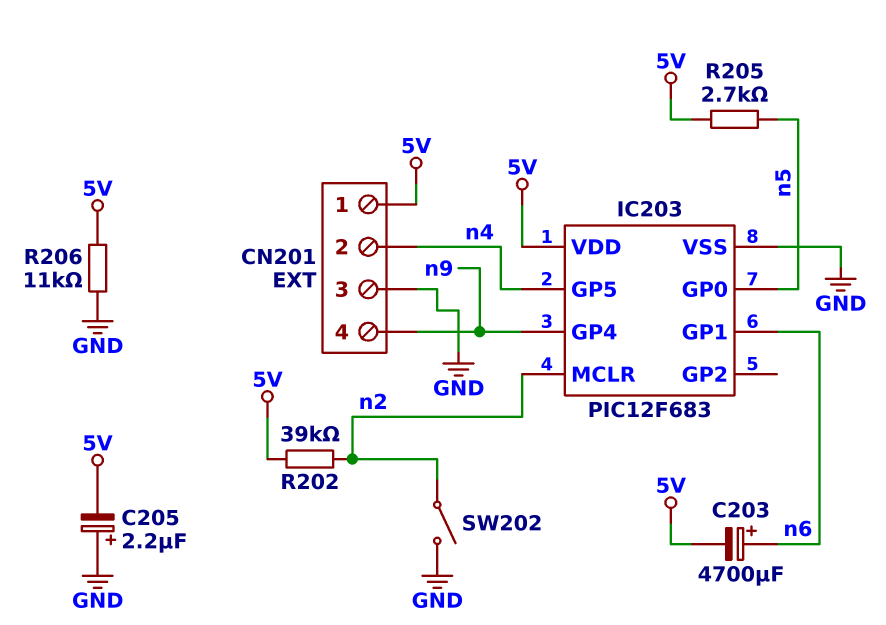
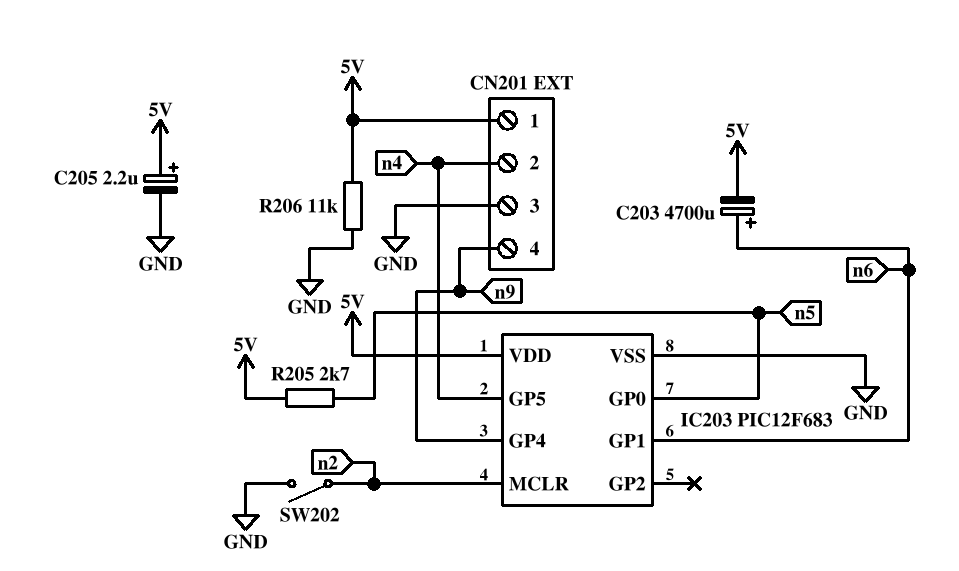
C205: 2.2uF (plus GND, minus 5V) -> 2.2uF (plus 5V, minus GND)
R202: 39k (5V, n2) -> none

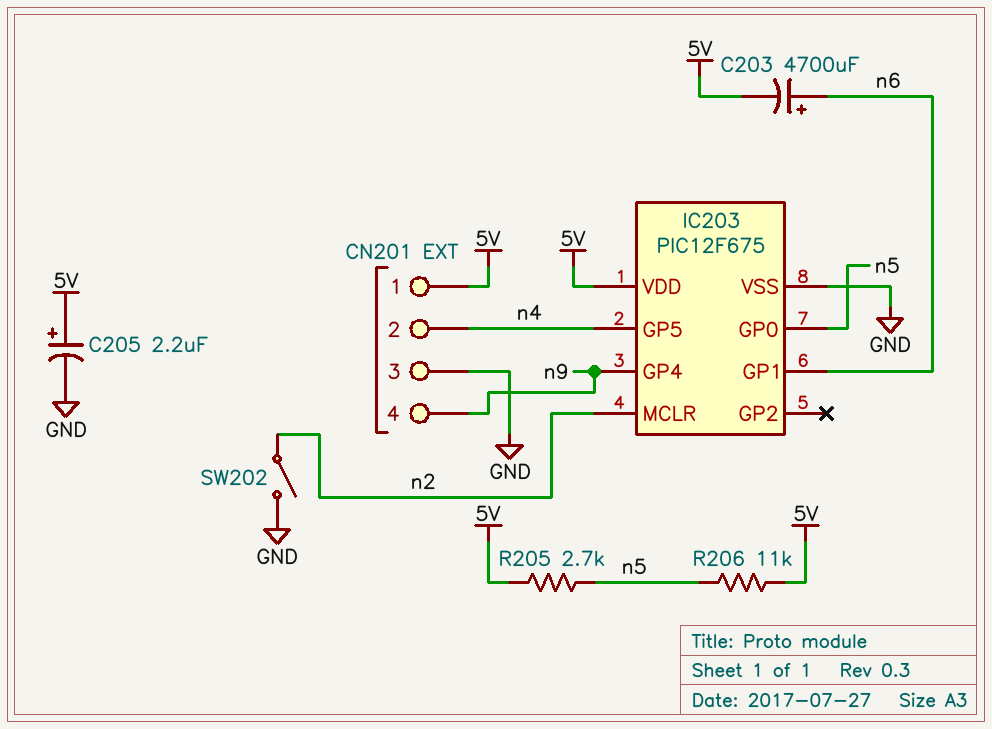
IC203: PIC12F683 -> PIC12F675
R206: 11k (5V, GND) -> 11k (5V, n5)

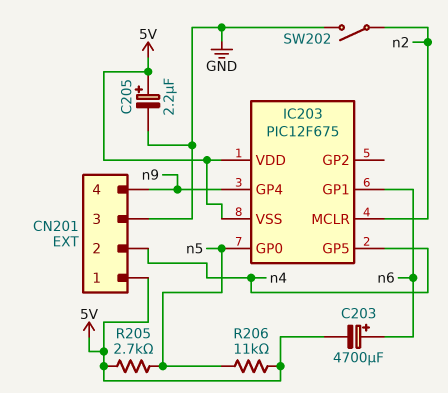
IC203 pin VSS: GND -> 5V

